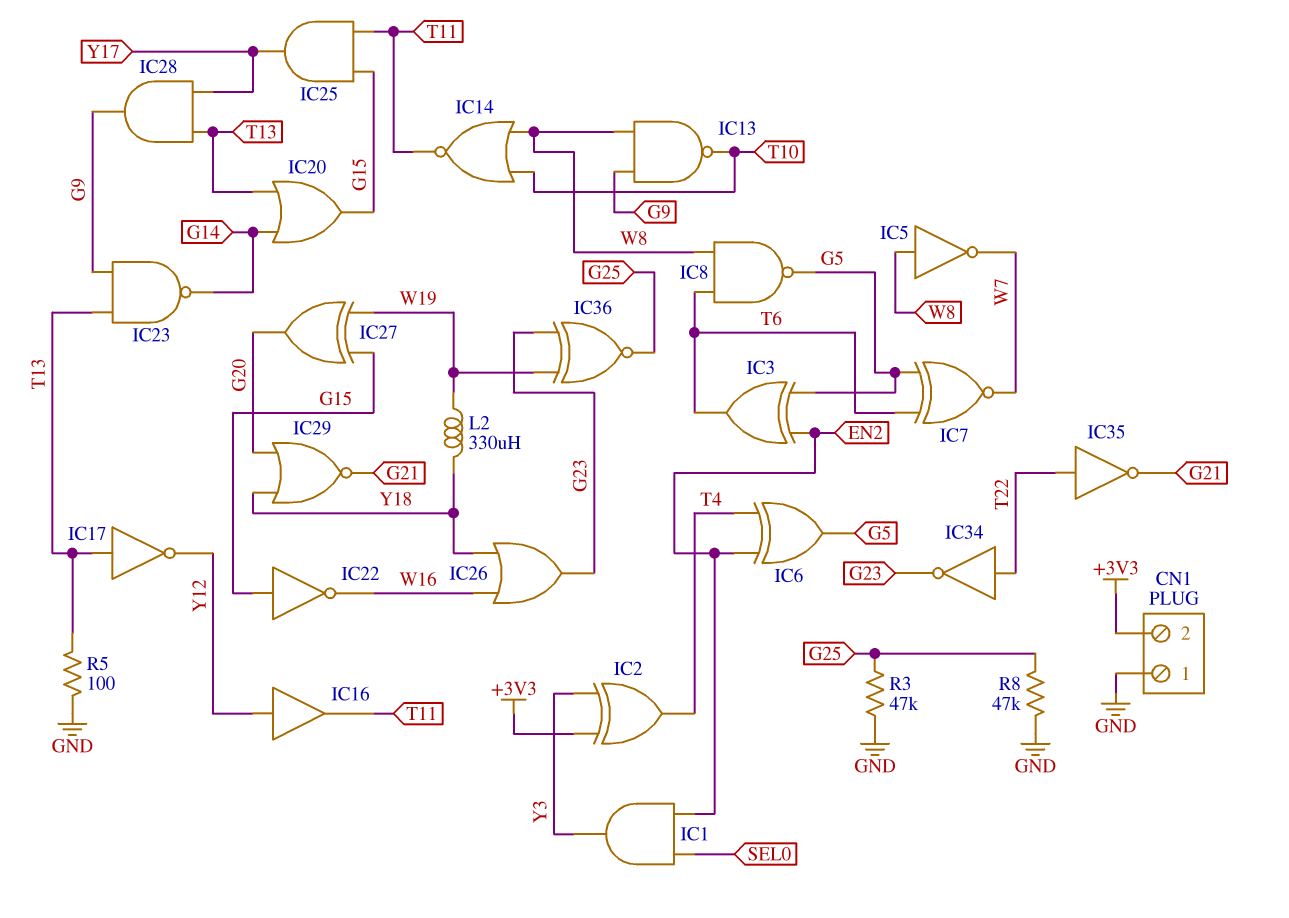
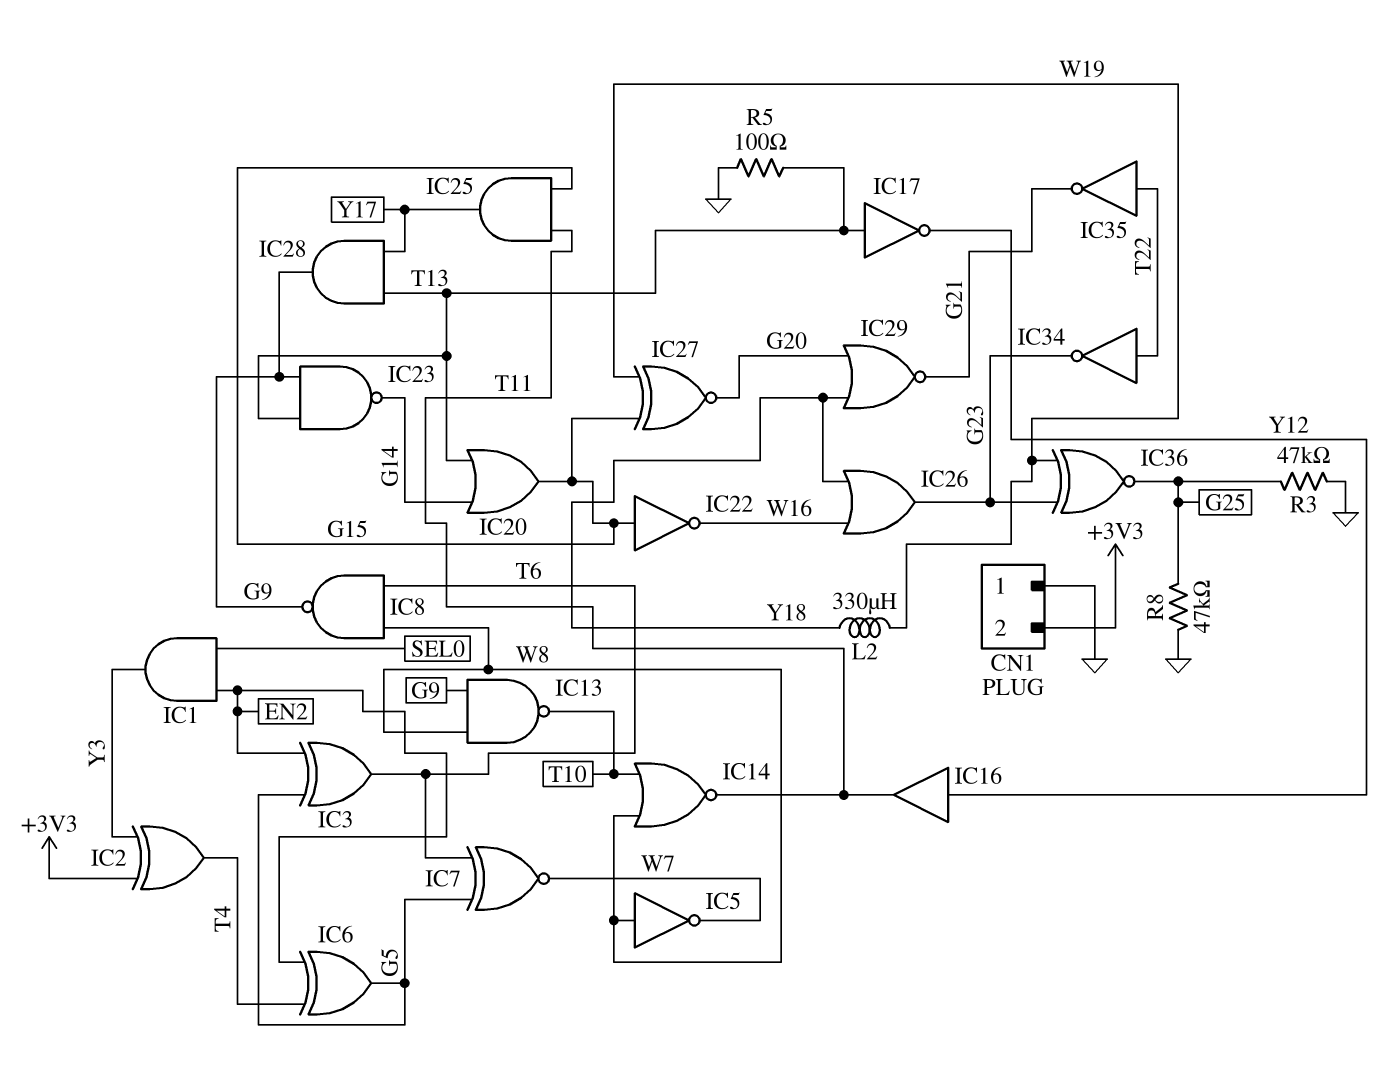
IC8: NAND (in T6, in W8, out G5) -> NAND (in T6, in W8, out G9)
IC27: XOR (in G15, in W19, out G20) -> XNOR (in G15, in W19, out G20)

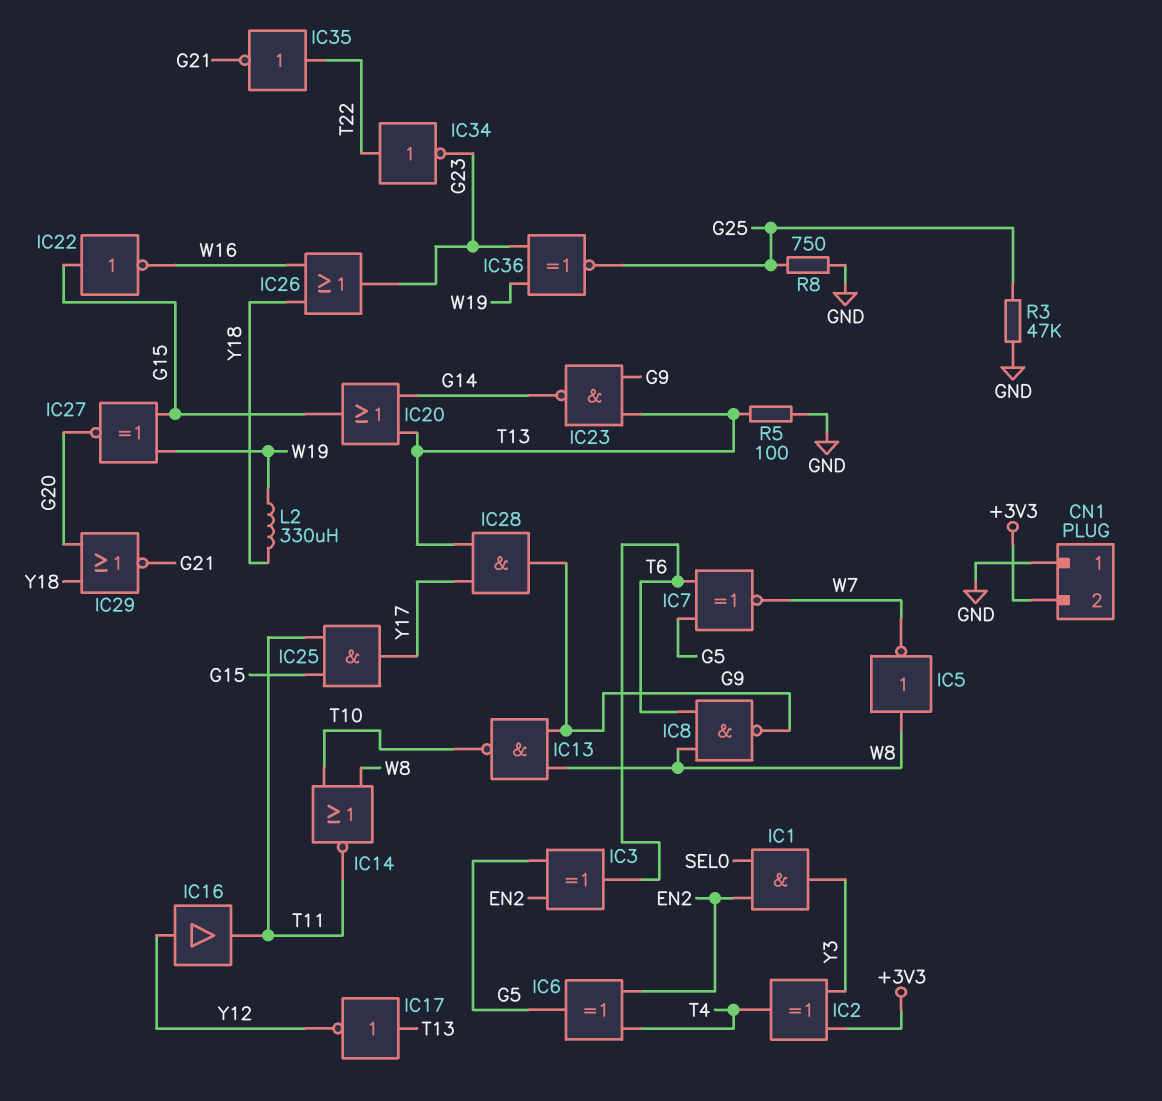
R8: 47k (G25, GND) -> 750 (G25, GND)

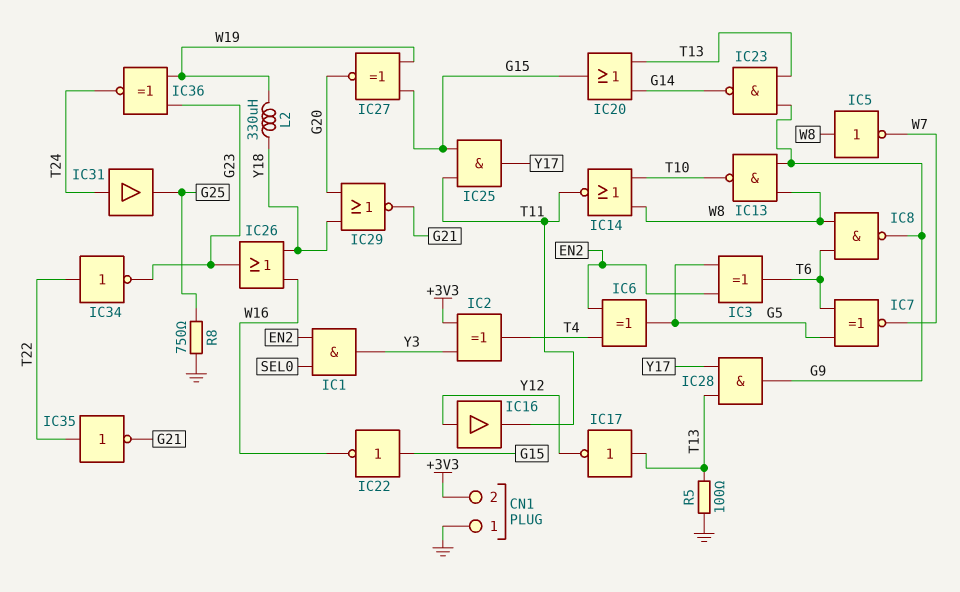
IC31: none -> buffer (in T24, out G25)
IC36: XNOR (in G23, in W19, out G25) -> XNOR (in G23, in W19, out T24)
R3: 47k (G25, GND) -> none

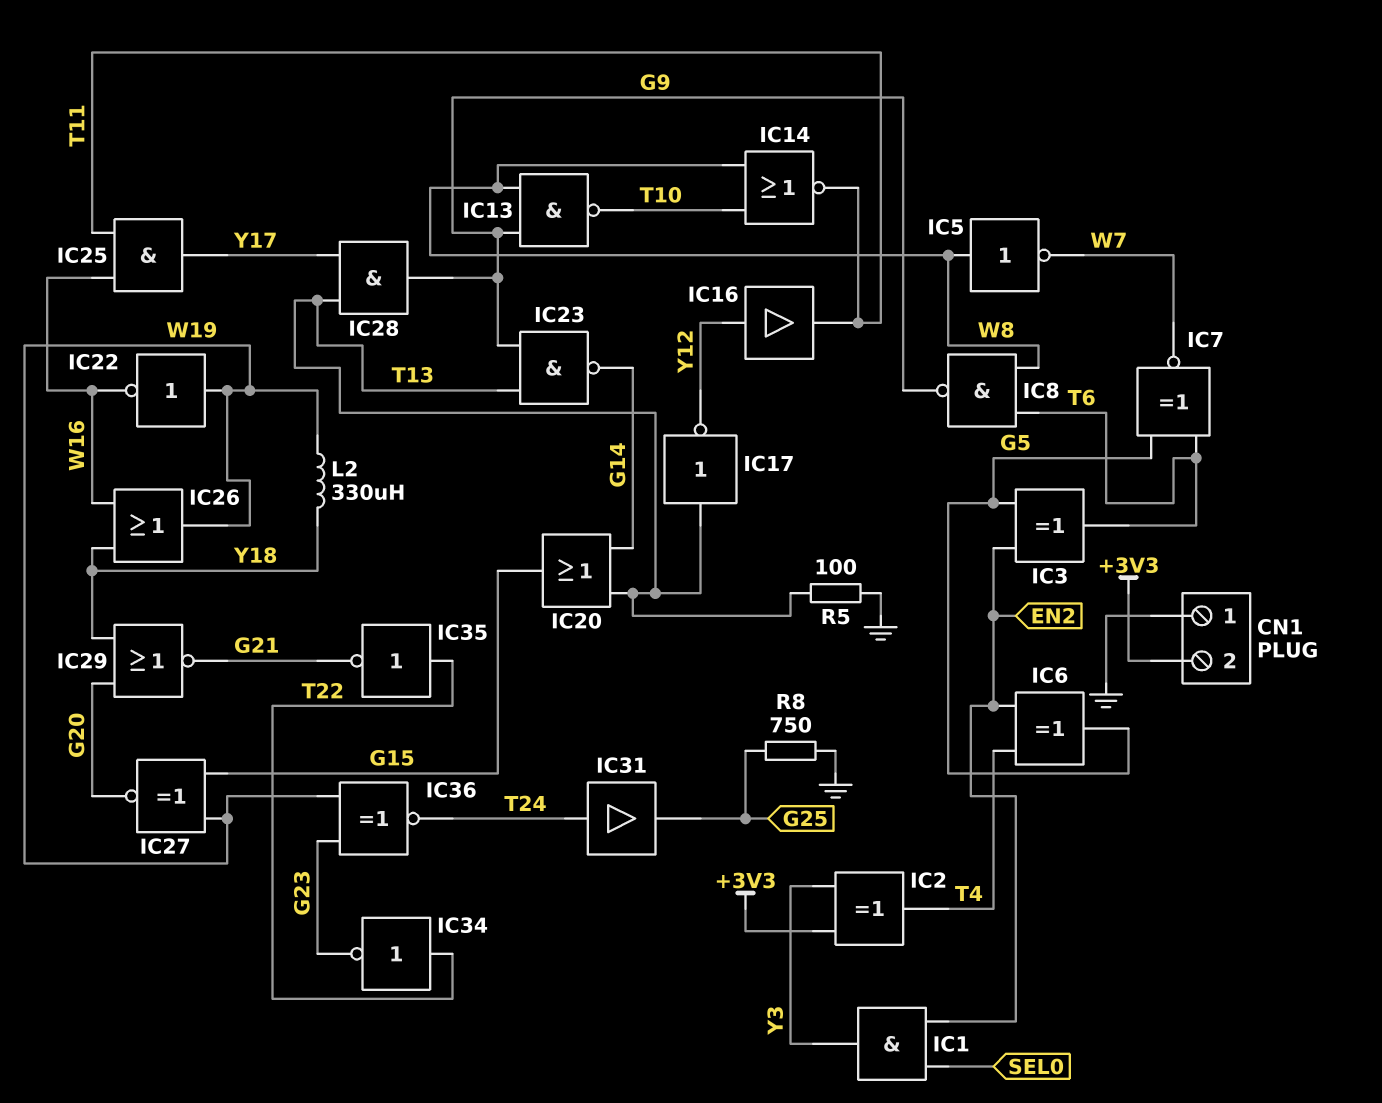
IC22: NOT (in G15, out W16) -> NOT (in W19, out W16)
IC25: AND (in G15, in T11, out Y17) -> AND (in T11, in W16, out Y17)
IC26: OR (in W16, in Y18, out G23) -> OR (in W16, in Y18, out W19)

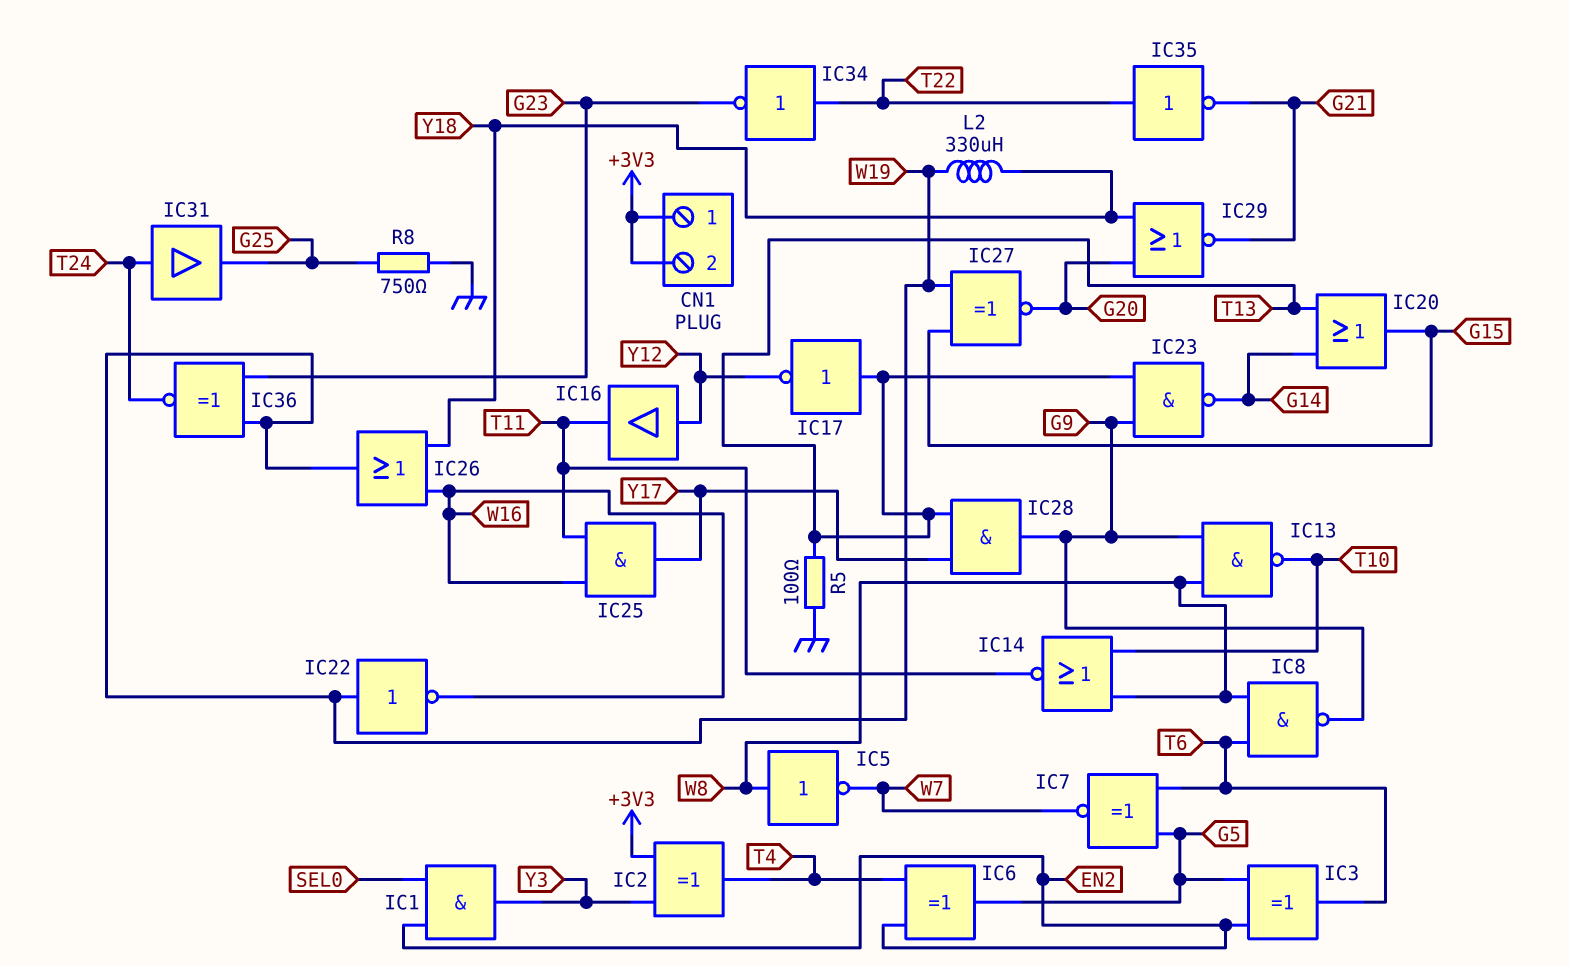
CN1 pin 1: GND -> +3V3

